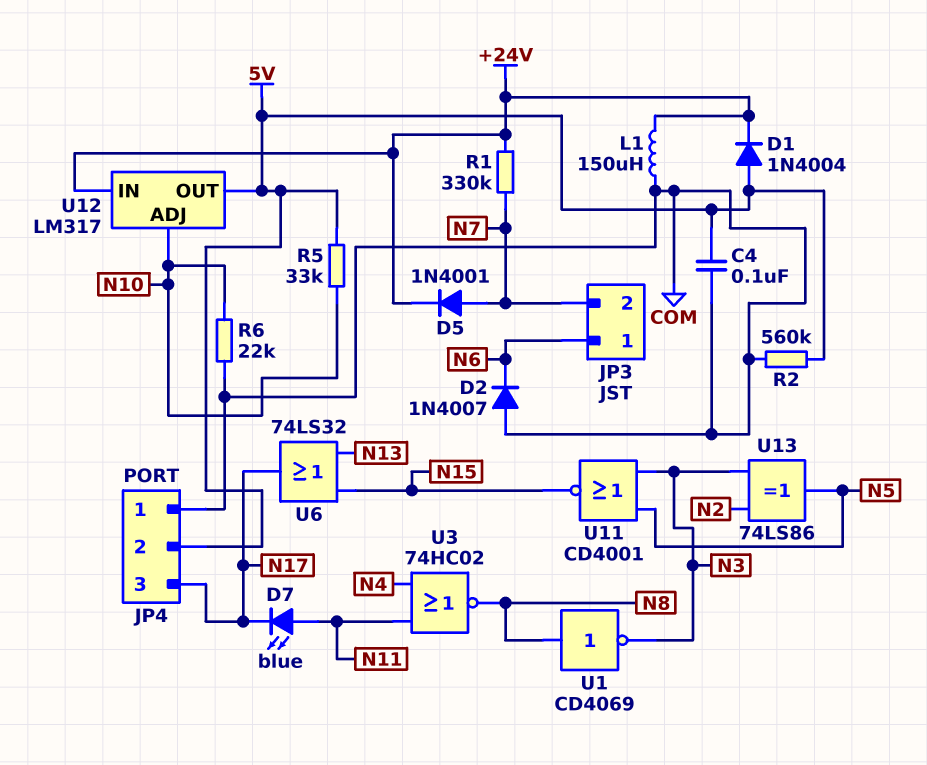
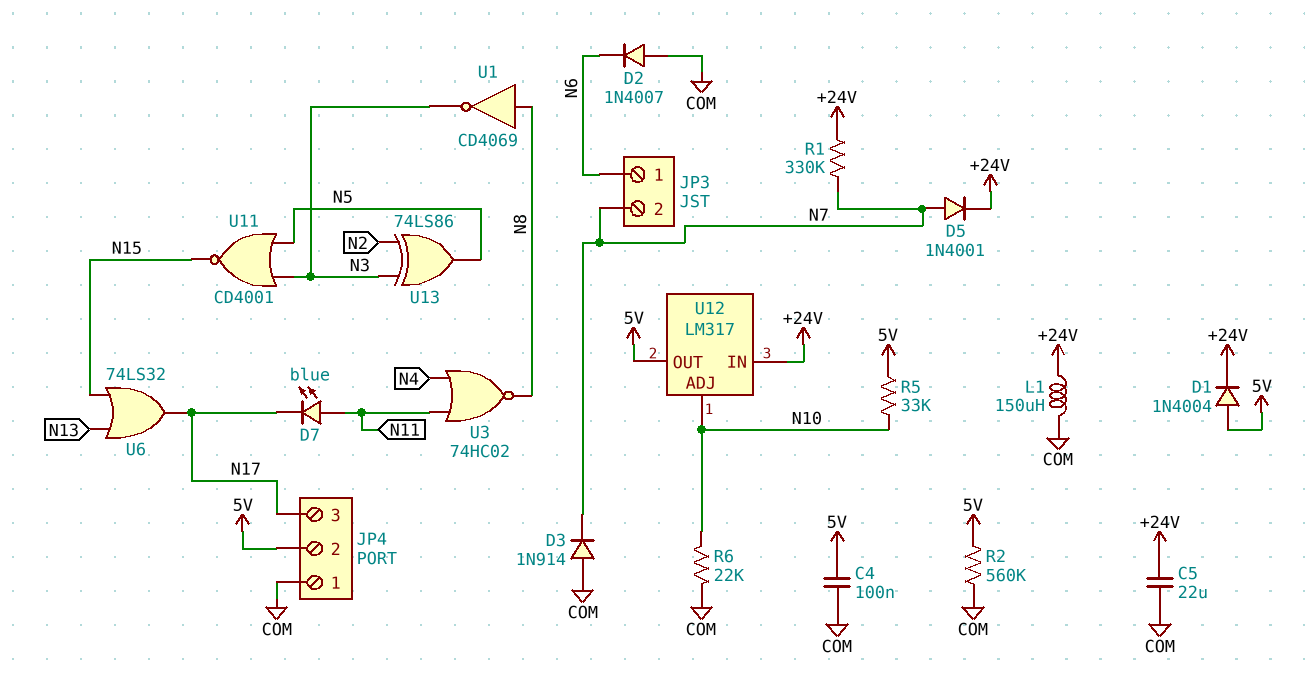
C5: none -> 22uF (+24V, COM)
D3: none -> diode 1N914 (A COM, K N7)

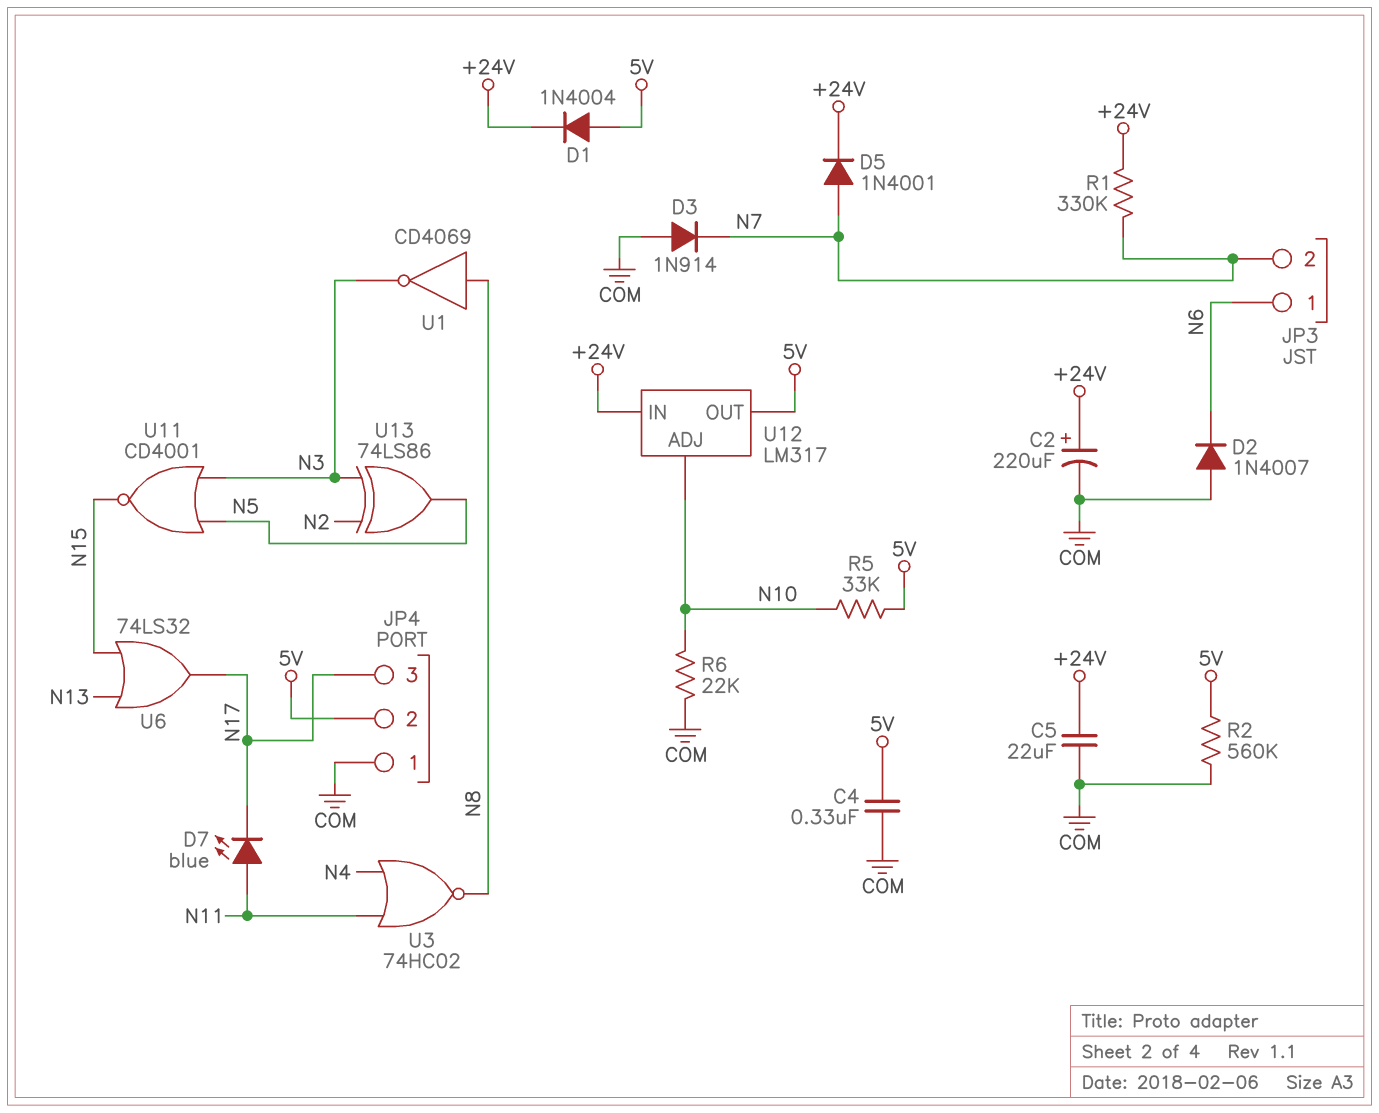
C2: none -> 220uF (plus +24V, minus COM)
C4: 100nF (5V, COM) -> 330nF (5V, COM)
L1: 150uH (+24V, COM) -> none

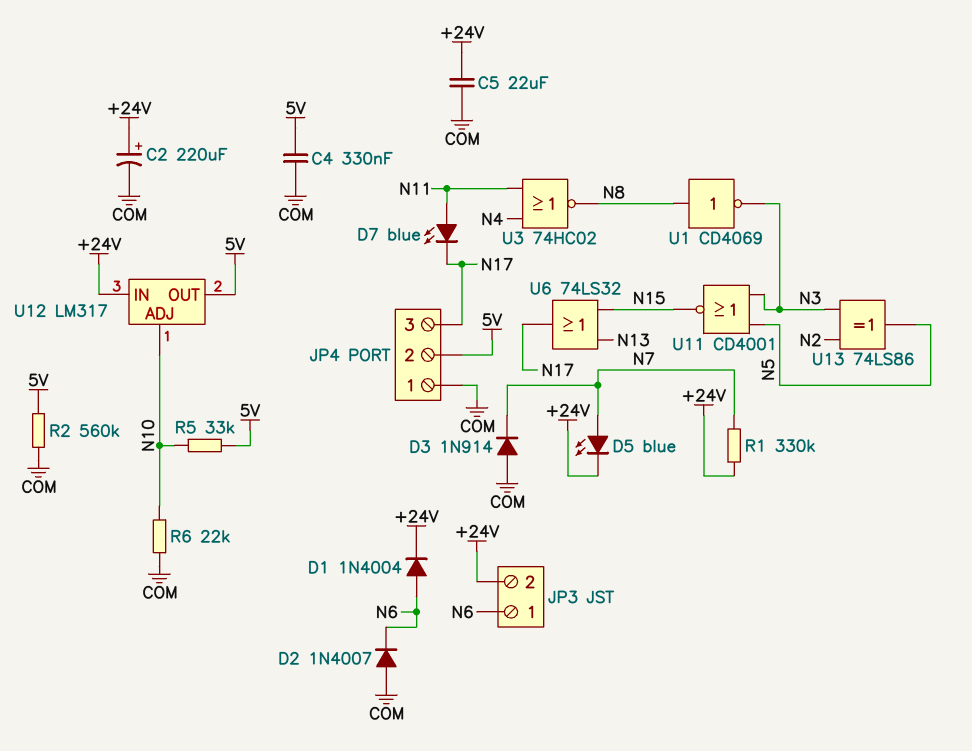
D1: diode 1N4004 (A 5V, K +24V) -> diode 1N4004 (A N6, K +24V)
D5: diode 1N4001 (A N7, K +24V) -> LED blue (A N7, K +24V)
JP3 pin 2: N7 -> +24V

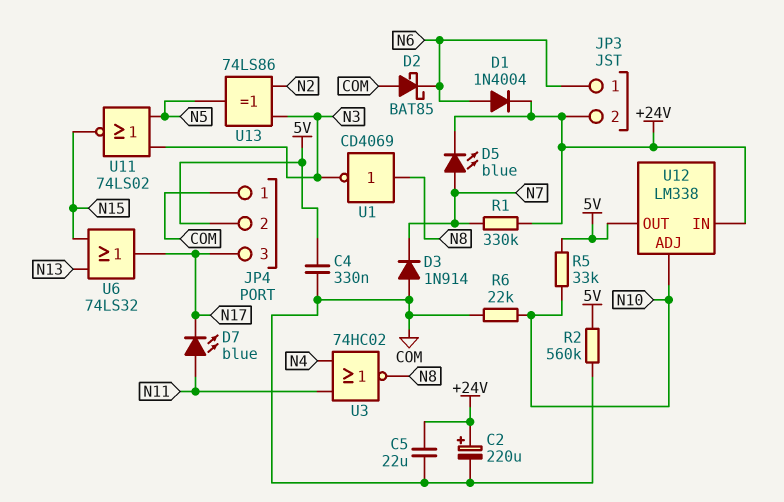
D2: diode 1N4007 (A COM, K N6) -> schottky BAT85 (A COM, K N6)
U11: NOR CD4001 (in N3, in N5, out N15) -> NOR 74LS02 (in N3, in N5, out N15)
U12: LM317 -> LM338

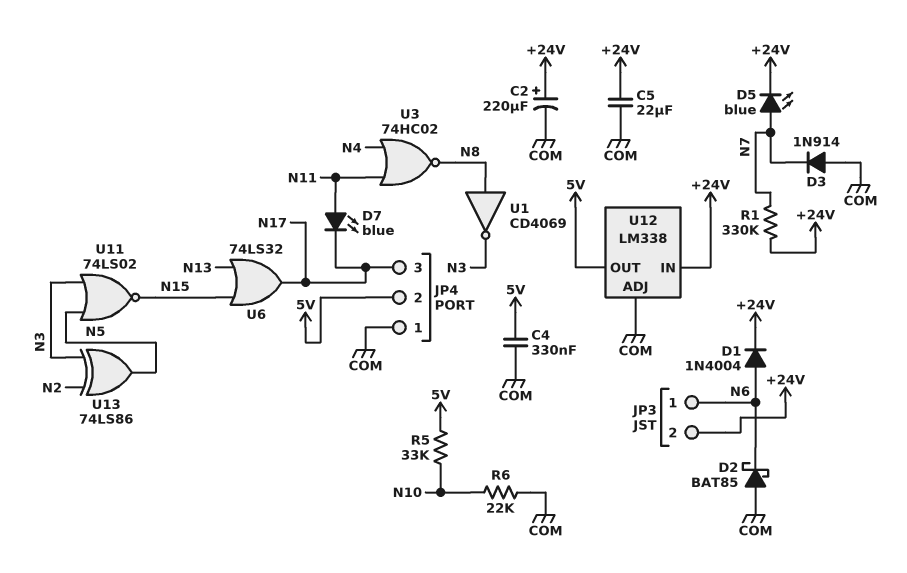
R2: 560k (5V, COM) -> none
U12 pin ADJ: N10 -> COM

